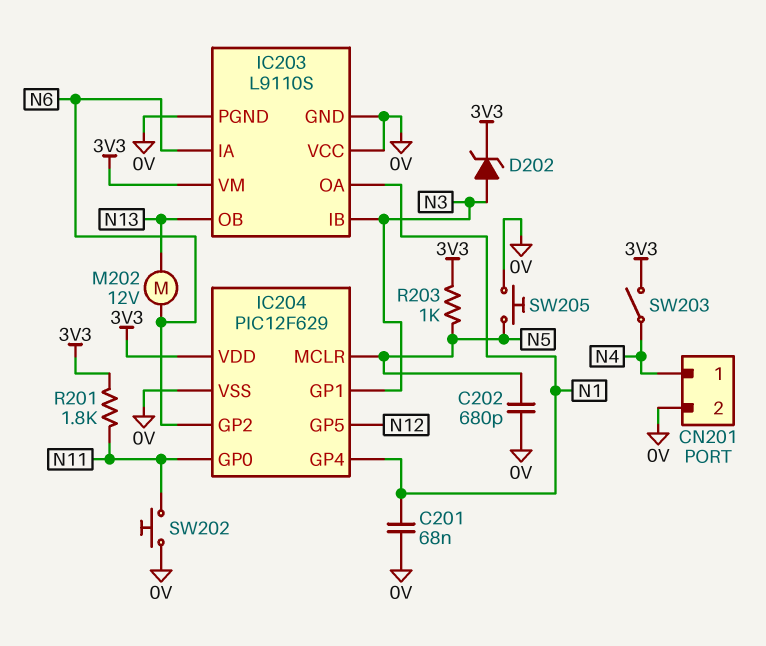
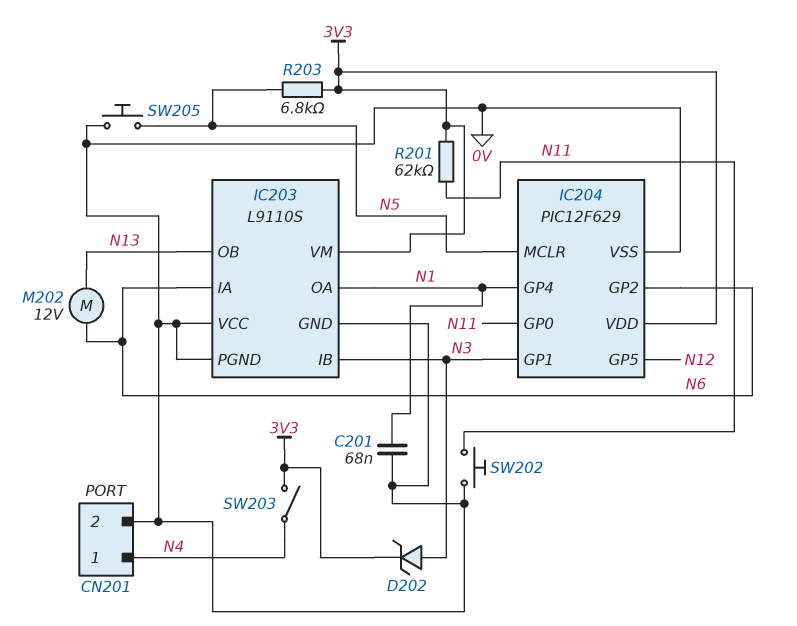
C202: 680pF (0V, N5) -> none
R201: 1.8k (3V3, N11) -> 62k (3V3, N11)
R203: 1k (3V3, N5) -> 6.8k (3V3, N5)

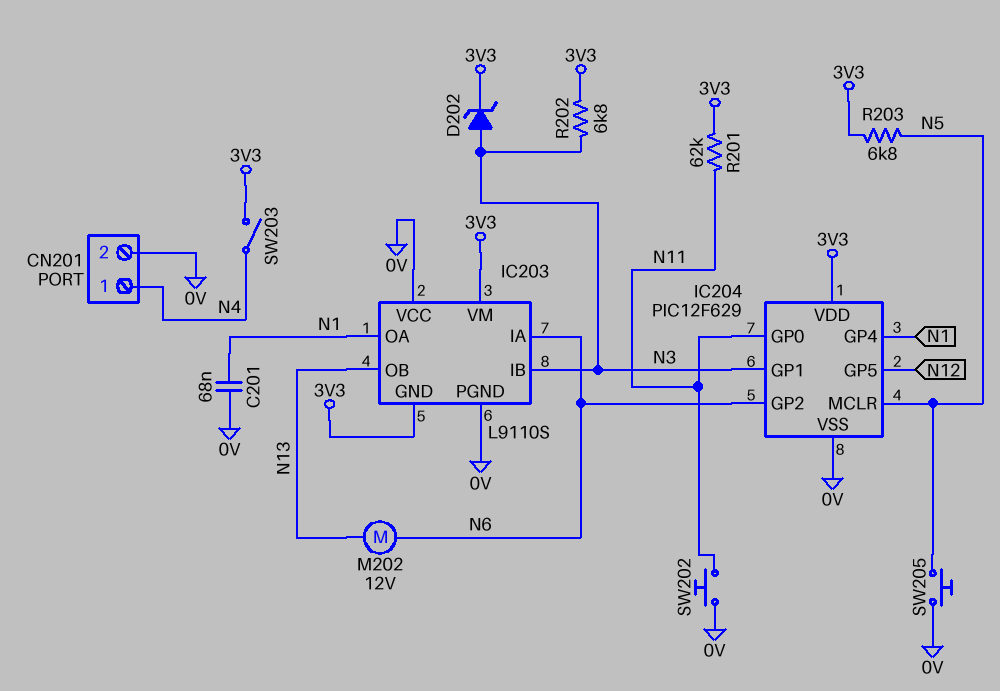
IC203 pin GND: 0V -> 3V3
R202: none -> 6.8k (3V3, N3)

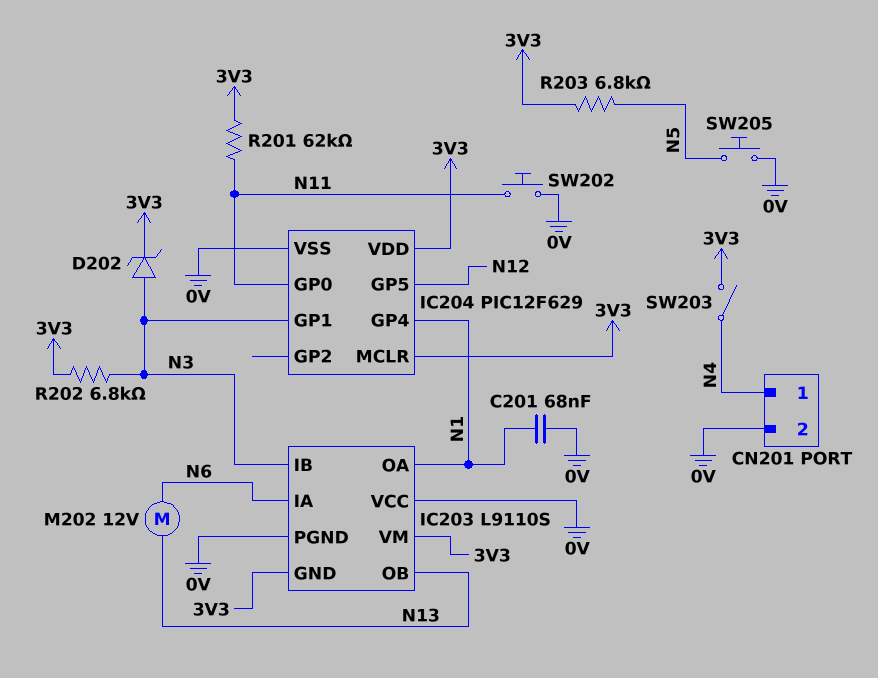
IC204 pin GP2: N6 -> none
IC204 pin MCLR: N5 -> 3V3

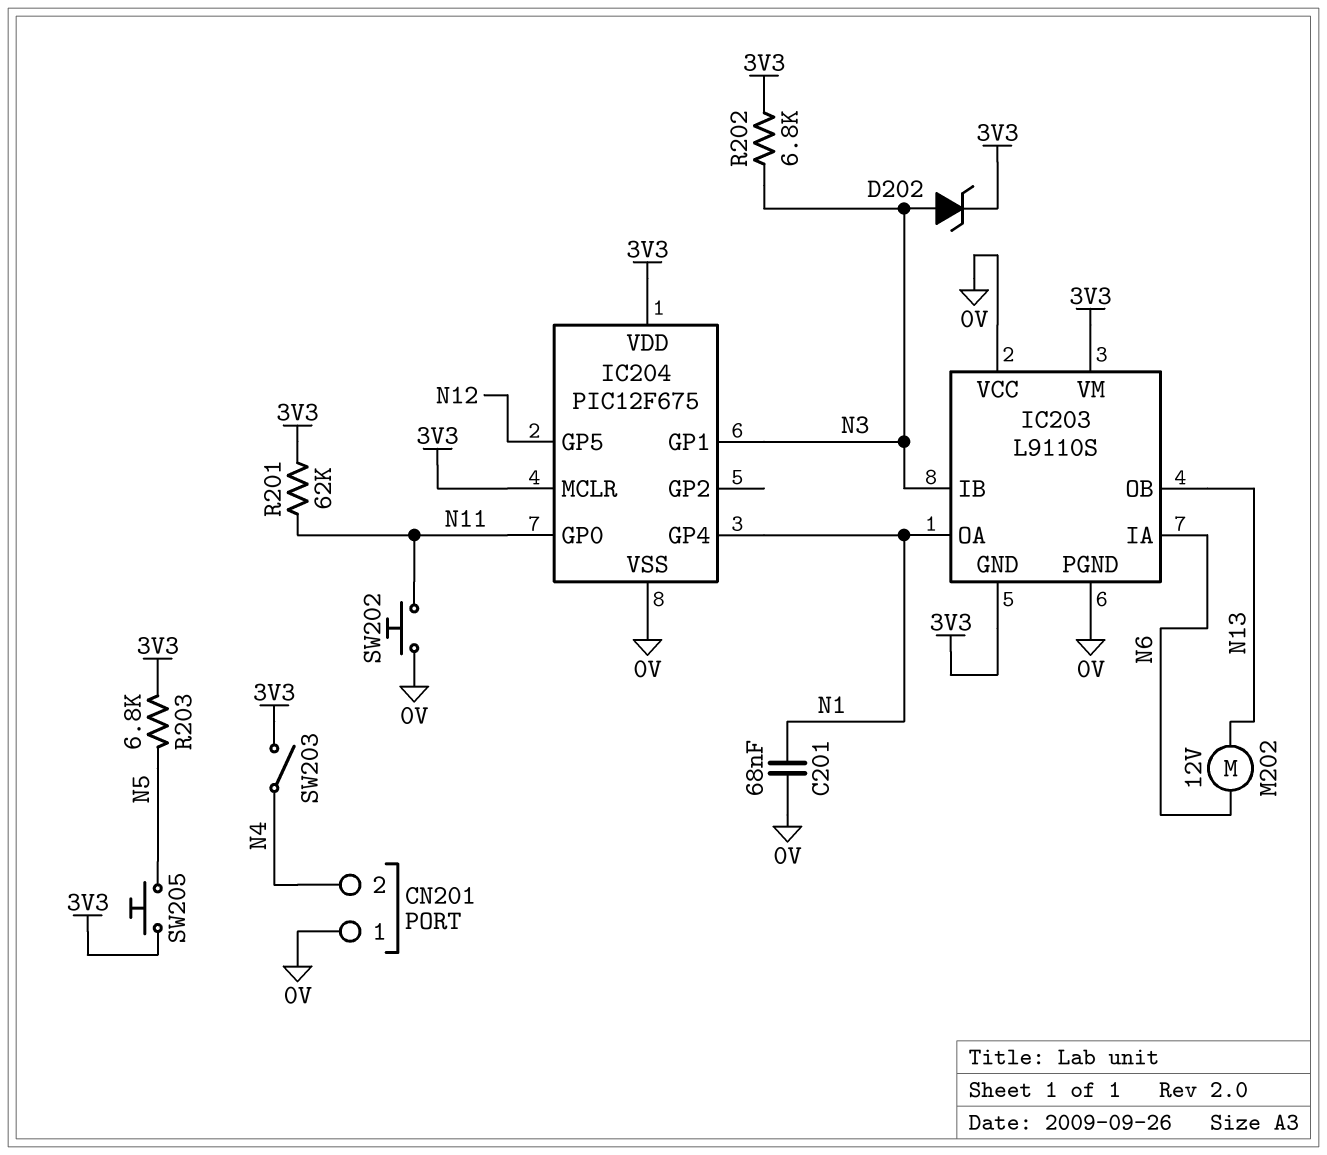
CN201 pin 1: N4 -> 0V
CN201 pin 2: 0V -> N4
IC204: PIC12F629 -> PIC12F675
SW205: button (0V, N5) -> button (3V3, N5)

